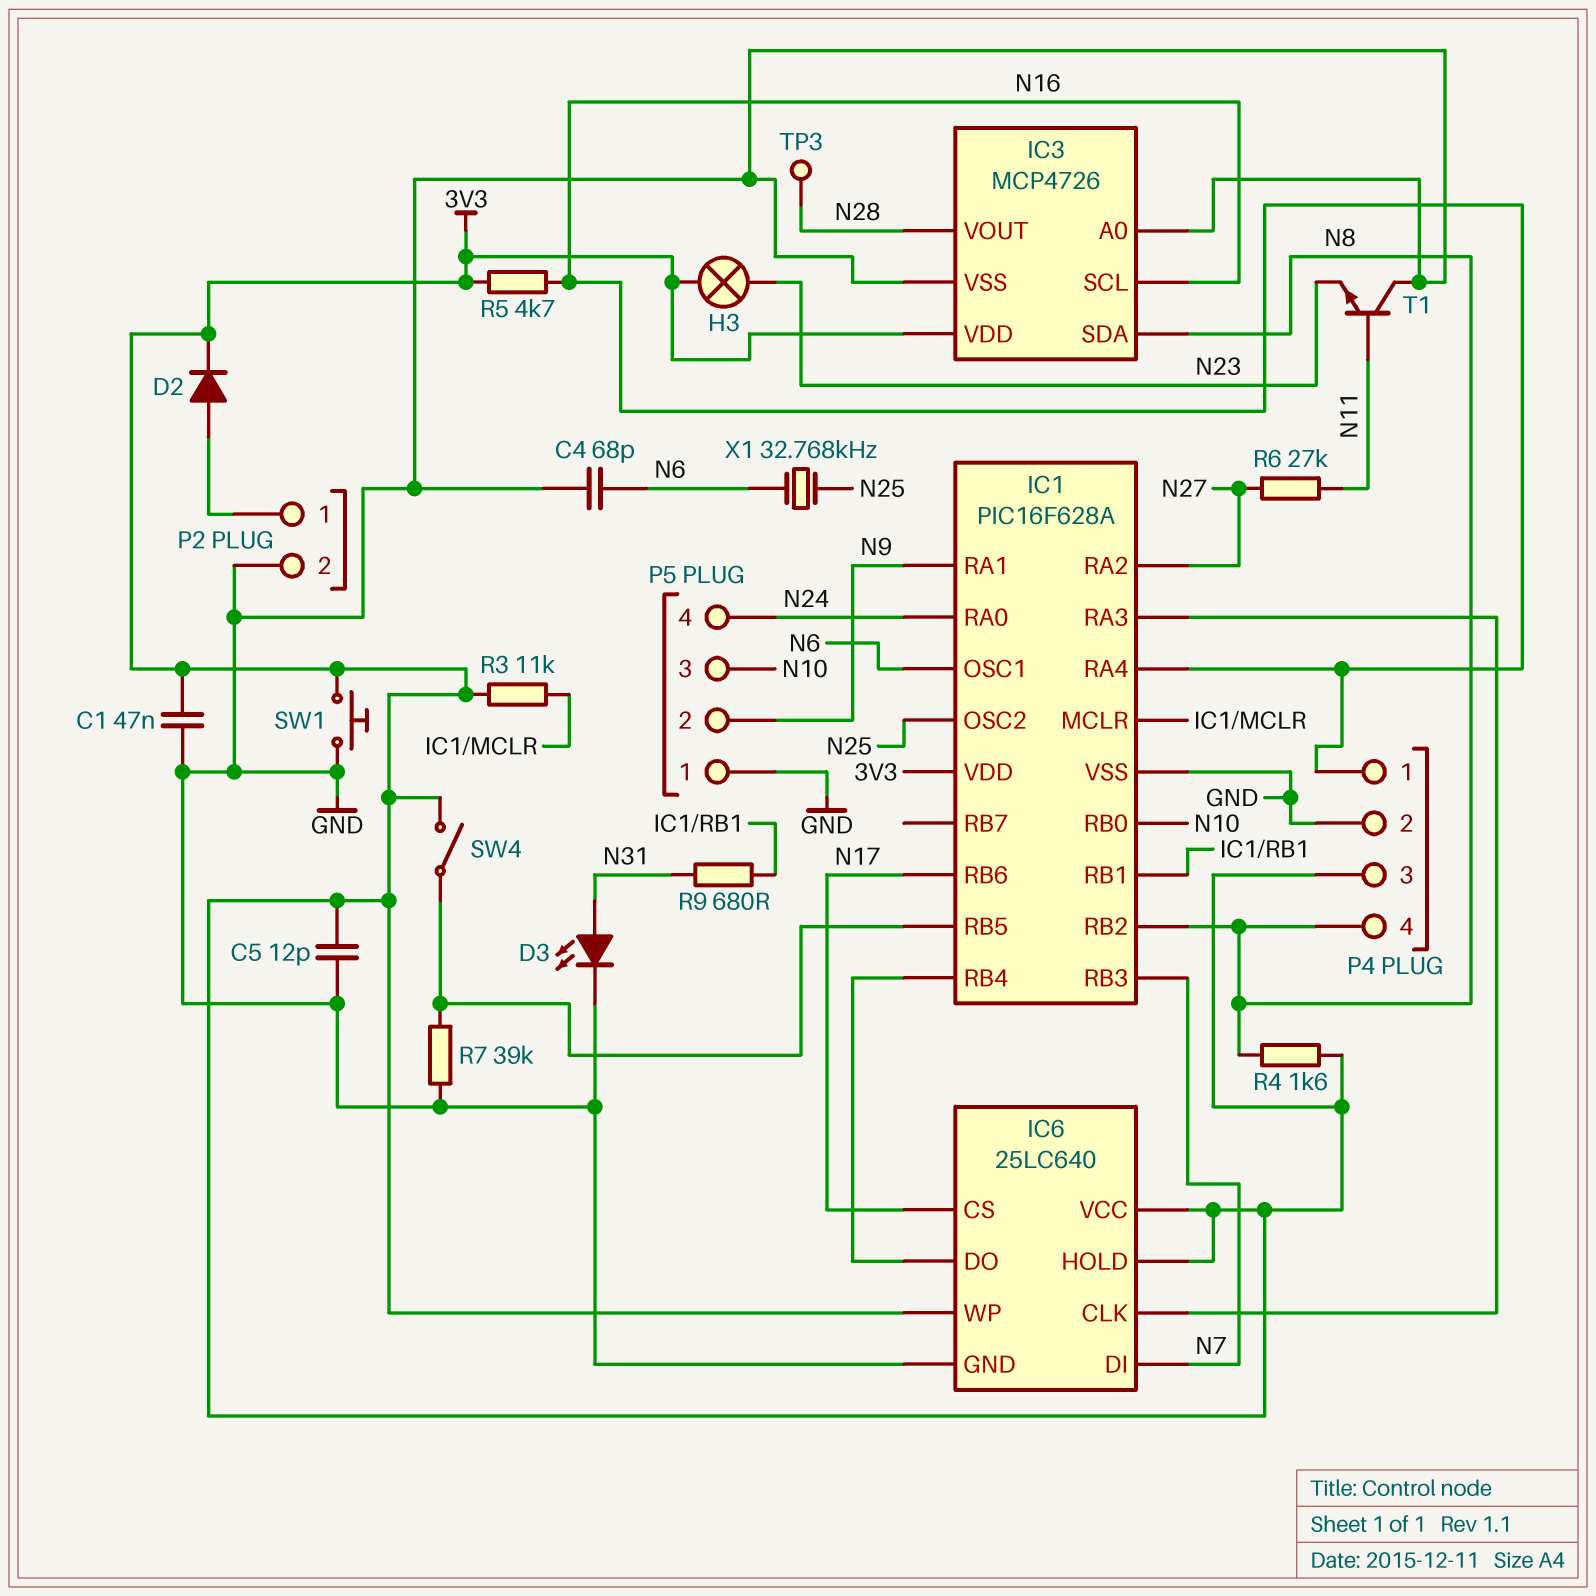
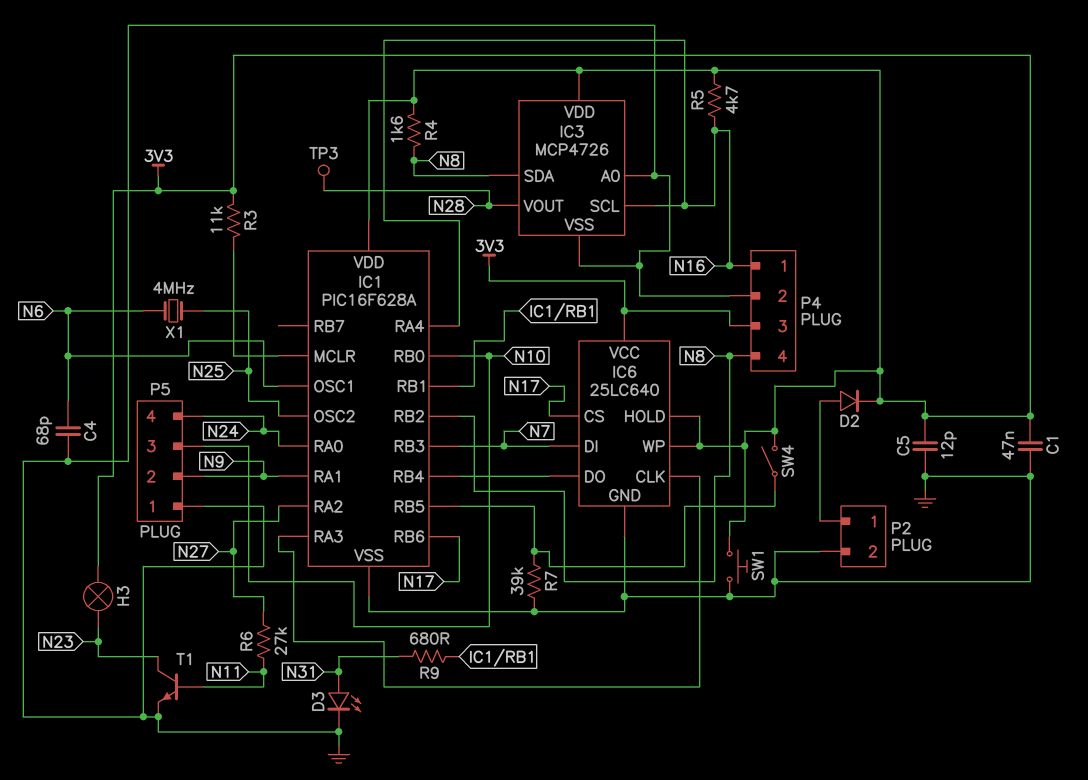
T1: NPN (B N11, C GND, E N23) -> NPN (B N11, C N23, E GND)
X1: 32.768kHz (N6, N25) -> 4MHz (N6, N25)

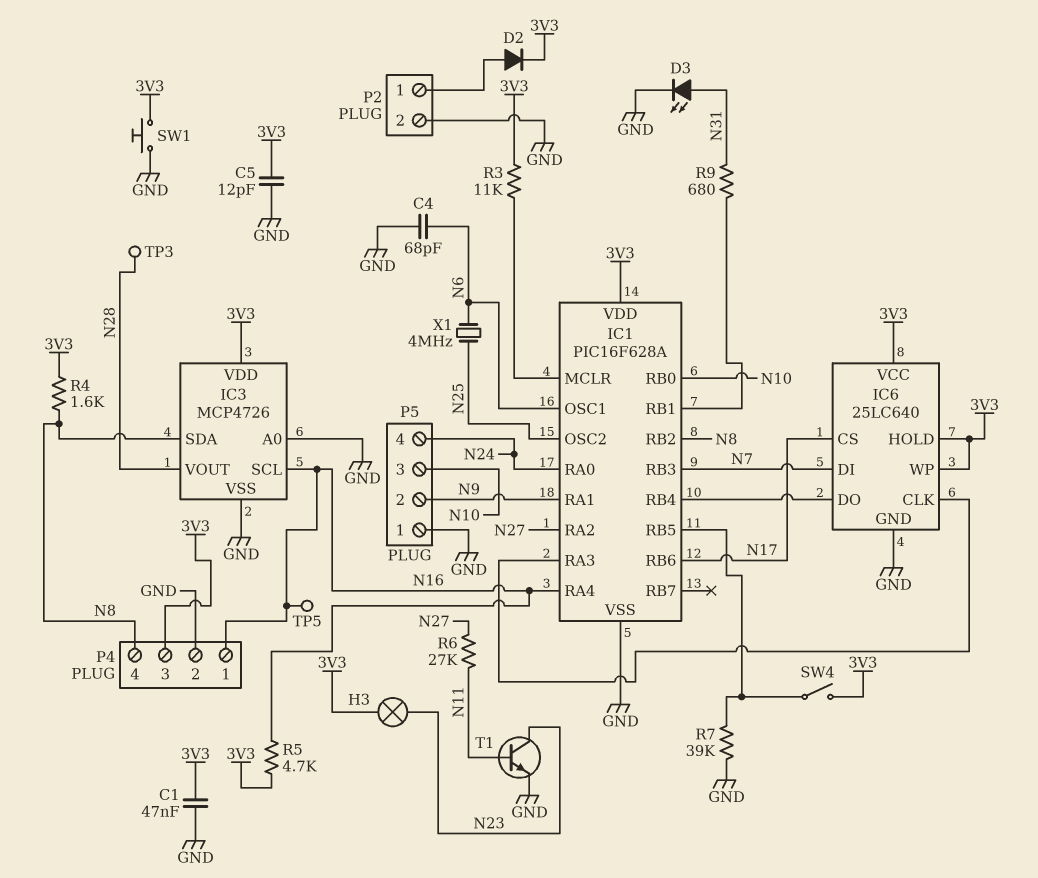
TP5: none -> test point (N16)

